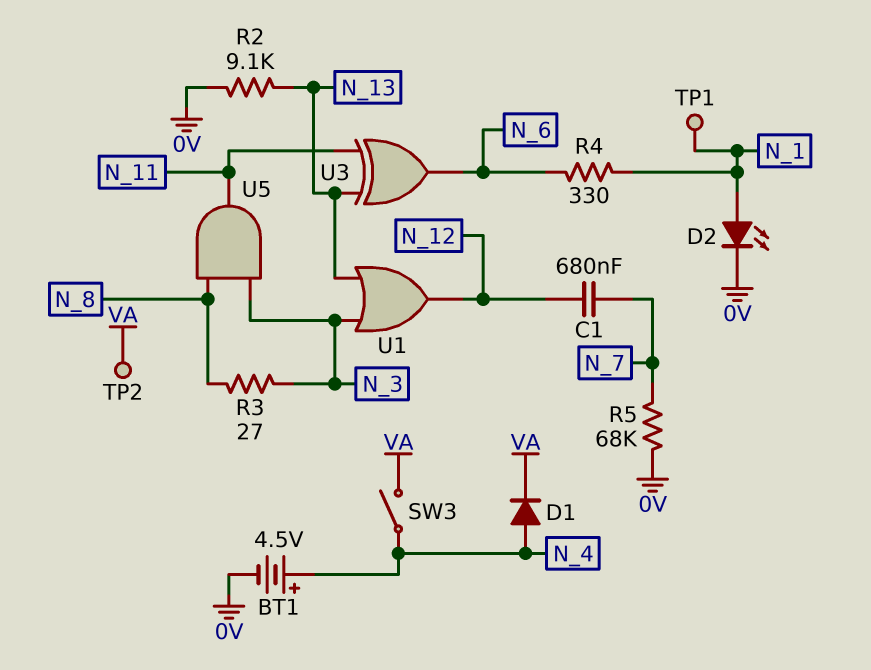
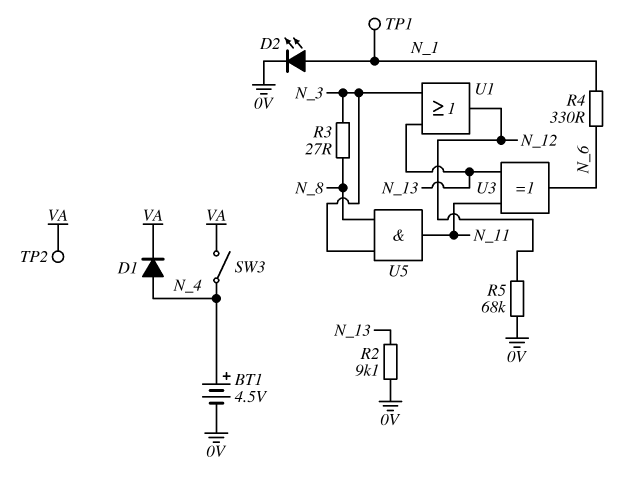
C1: 680nF (N_7, N_12) -> none
R5: 68k (0V, N_7) -> 68k (0V, N_12)

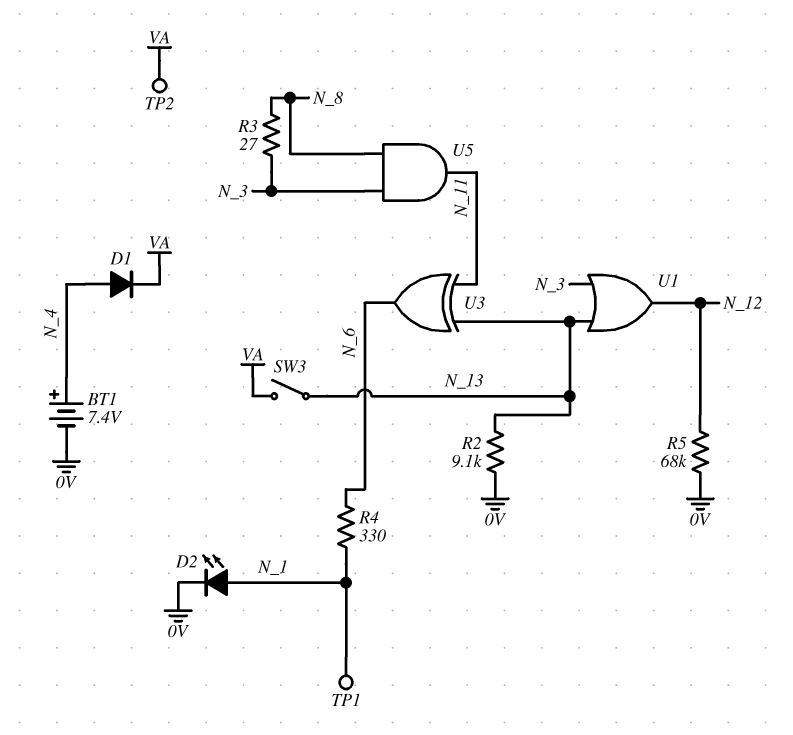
BT1: 4.5V (plus N_4, minus 0V) -> 7.4V (plus N_4, minus 0V)
SW3: switch (N_4, VA) -> switch (N_13, VA)

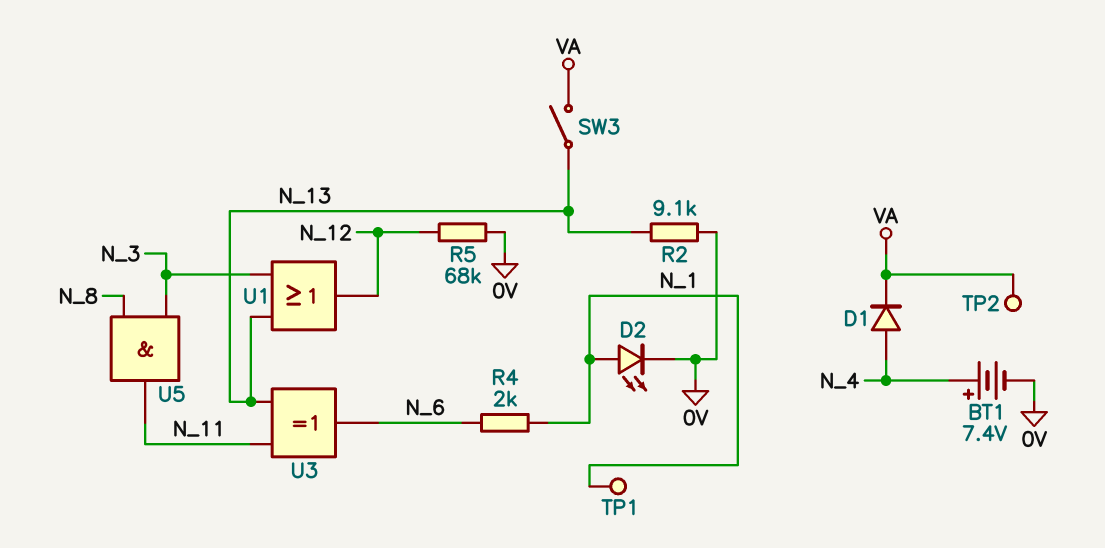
R3: 27 (N_3, N_8) -> none
R4: 330 (N_1, N_6) -> 2k (N_1, N_6)

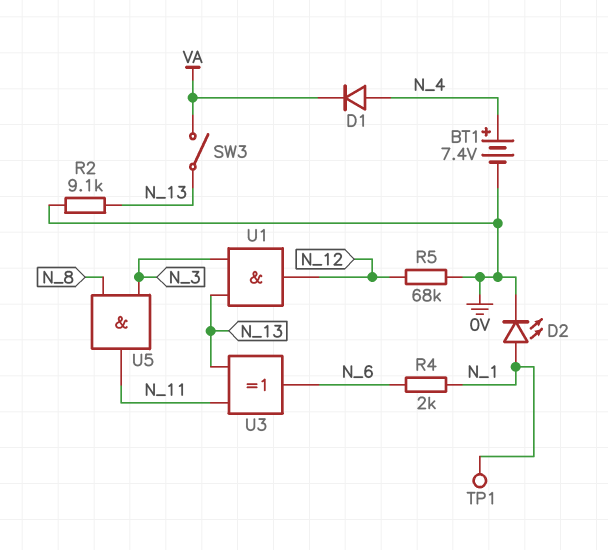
TP2: test point (VA) -> none
U1: OR (in N_3, in N_13, out N_12) -> AND (in N_3, in N_13, out N_12)

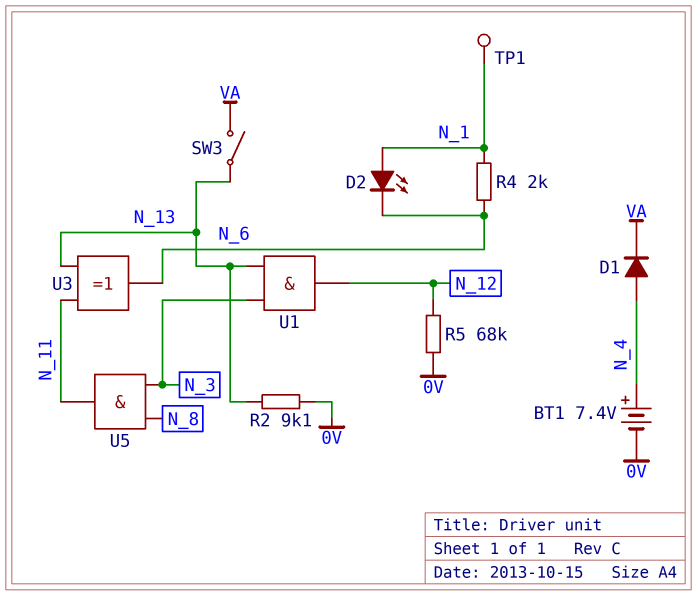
D2: LED (A N_1, K 0V) -> LED (A N_1, K N_6)

